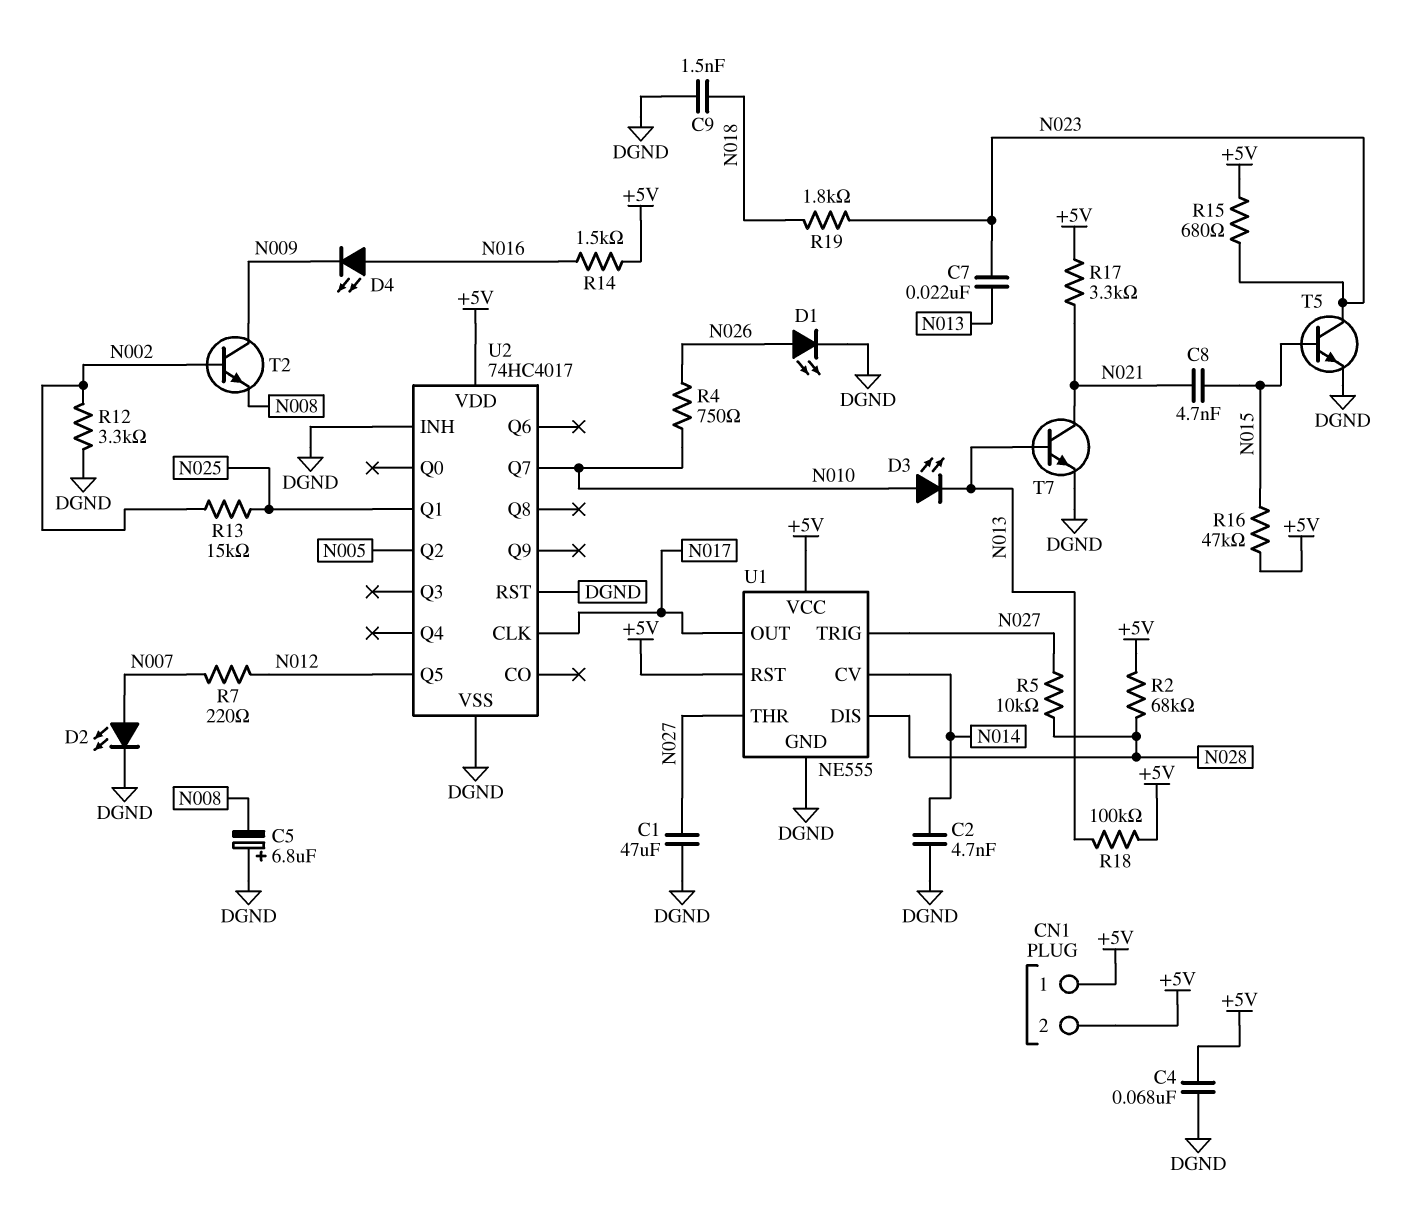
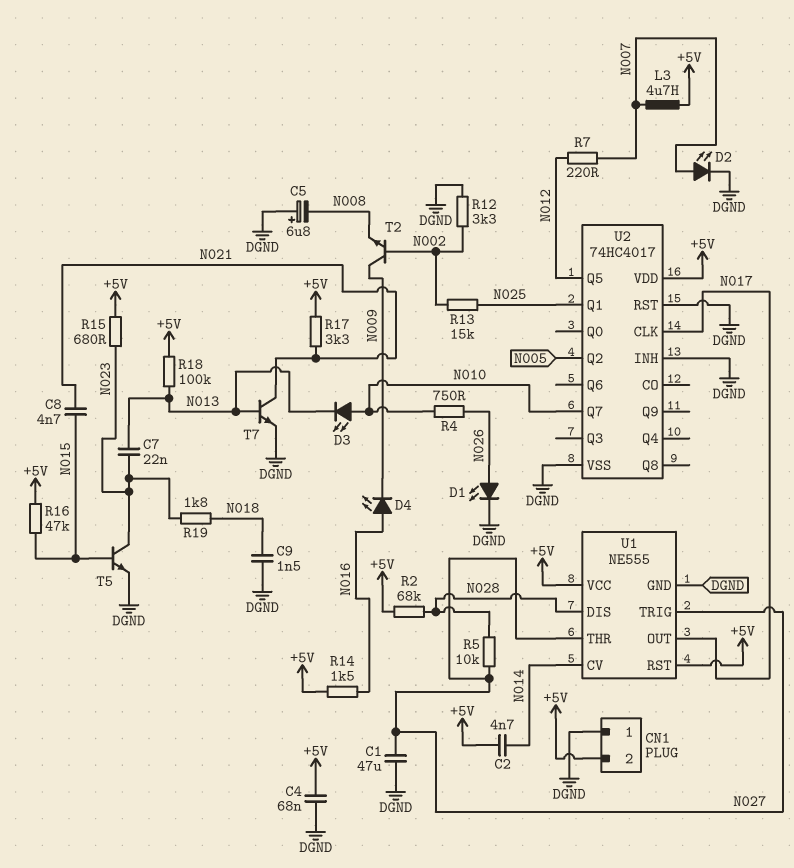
C2: 4.7nF (DGND, N014) -> 4.7nF (+5V, N014)
CN1 pin 1: +5V -> DGND
L3: none -> 4.7uH (+5V, N007)

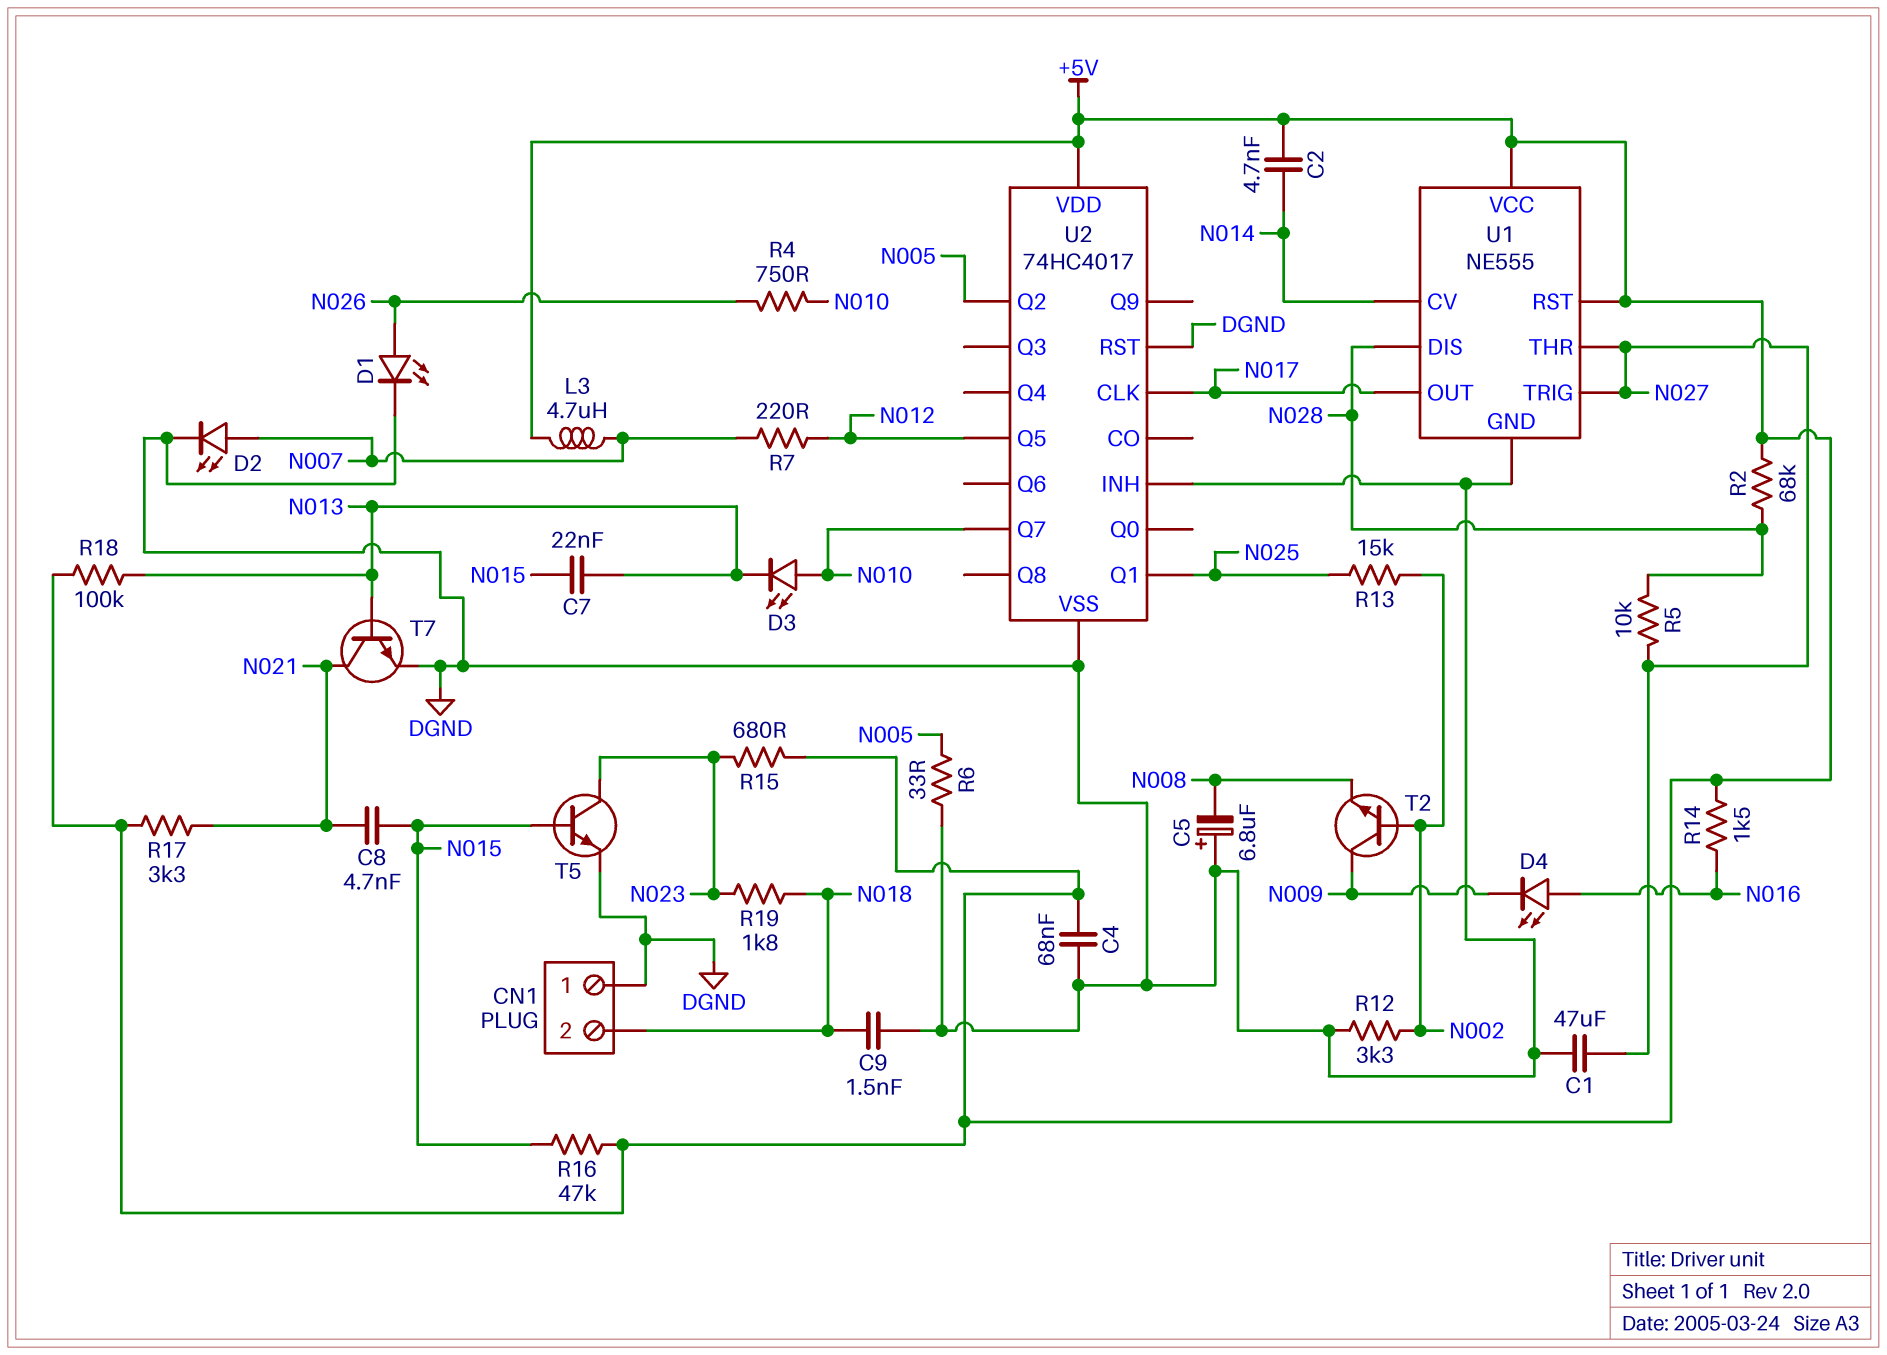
C7: 22nF (N013, N023) -> 22nF (N013, N015)
CN1 pin 2: +5V -> N018
R6: none -> 33 (DGND, N005)

